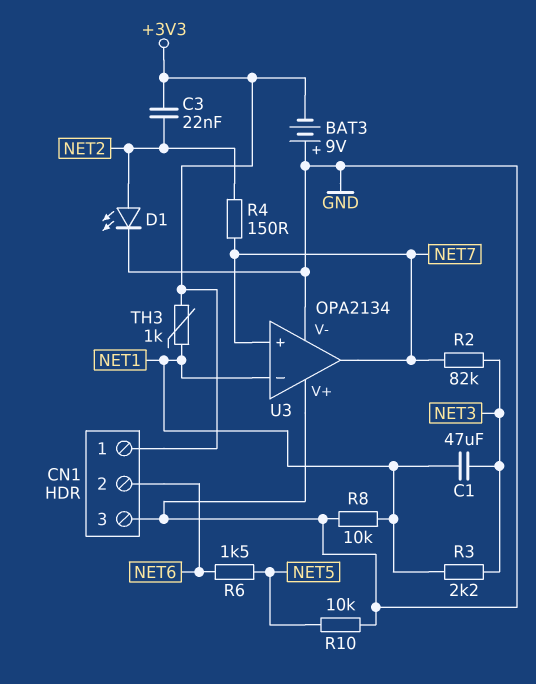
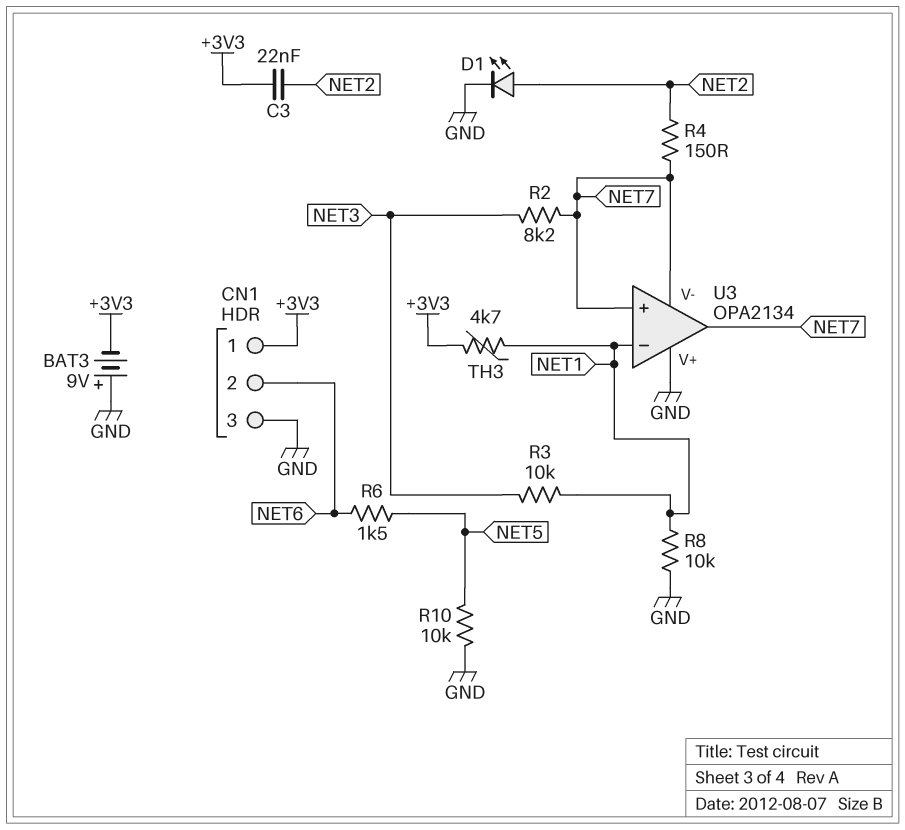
C1: 47uF (NET1, NET3) -> none
R2: 82k (NET3, NET7) -> 8.2k (NET3, NET7)
R3: 2.2k (NET1, NET3) -> 10k (NET1, NET3)
TH3: 1k (+3V3, NET1) -> 4.7k (+3V3, NET1)
U3 pin V-: GND -> NET7

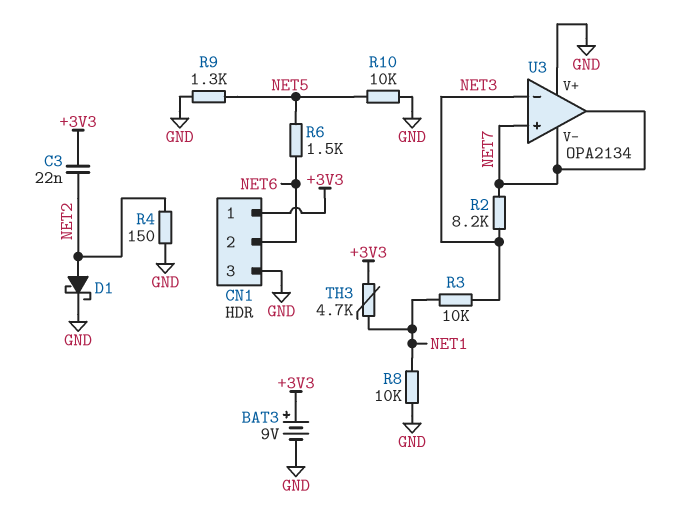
BAT3: 9V (plus GND, minus +3V3) -> 9V (plus +3V3, minus GND)
D1: LED (A NET2, K GND) -> schottky (A NET2, K GND)
R4: 150 (NET2, NET7) -> 150 (GND, NET2)
R9: none -> 1.3k (GND, NET5)
U3 pin in-: NET1 -> NET3

